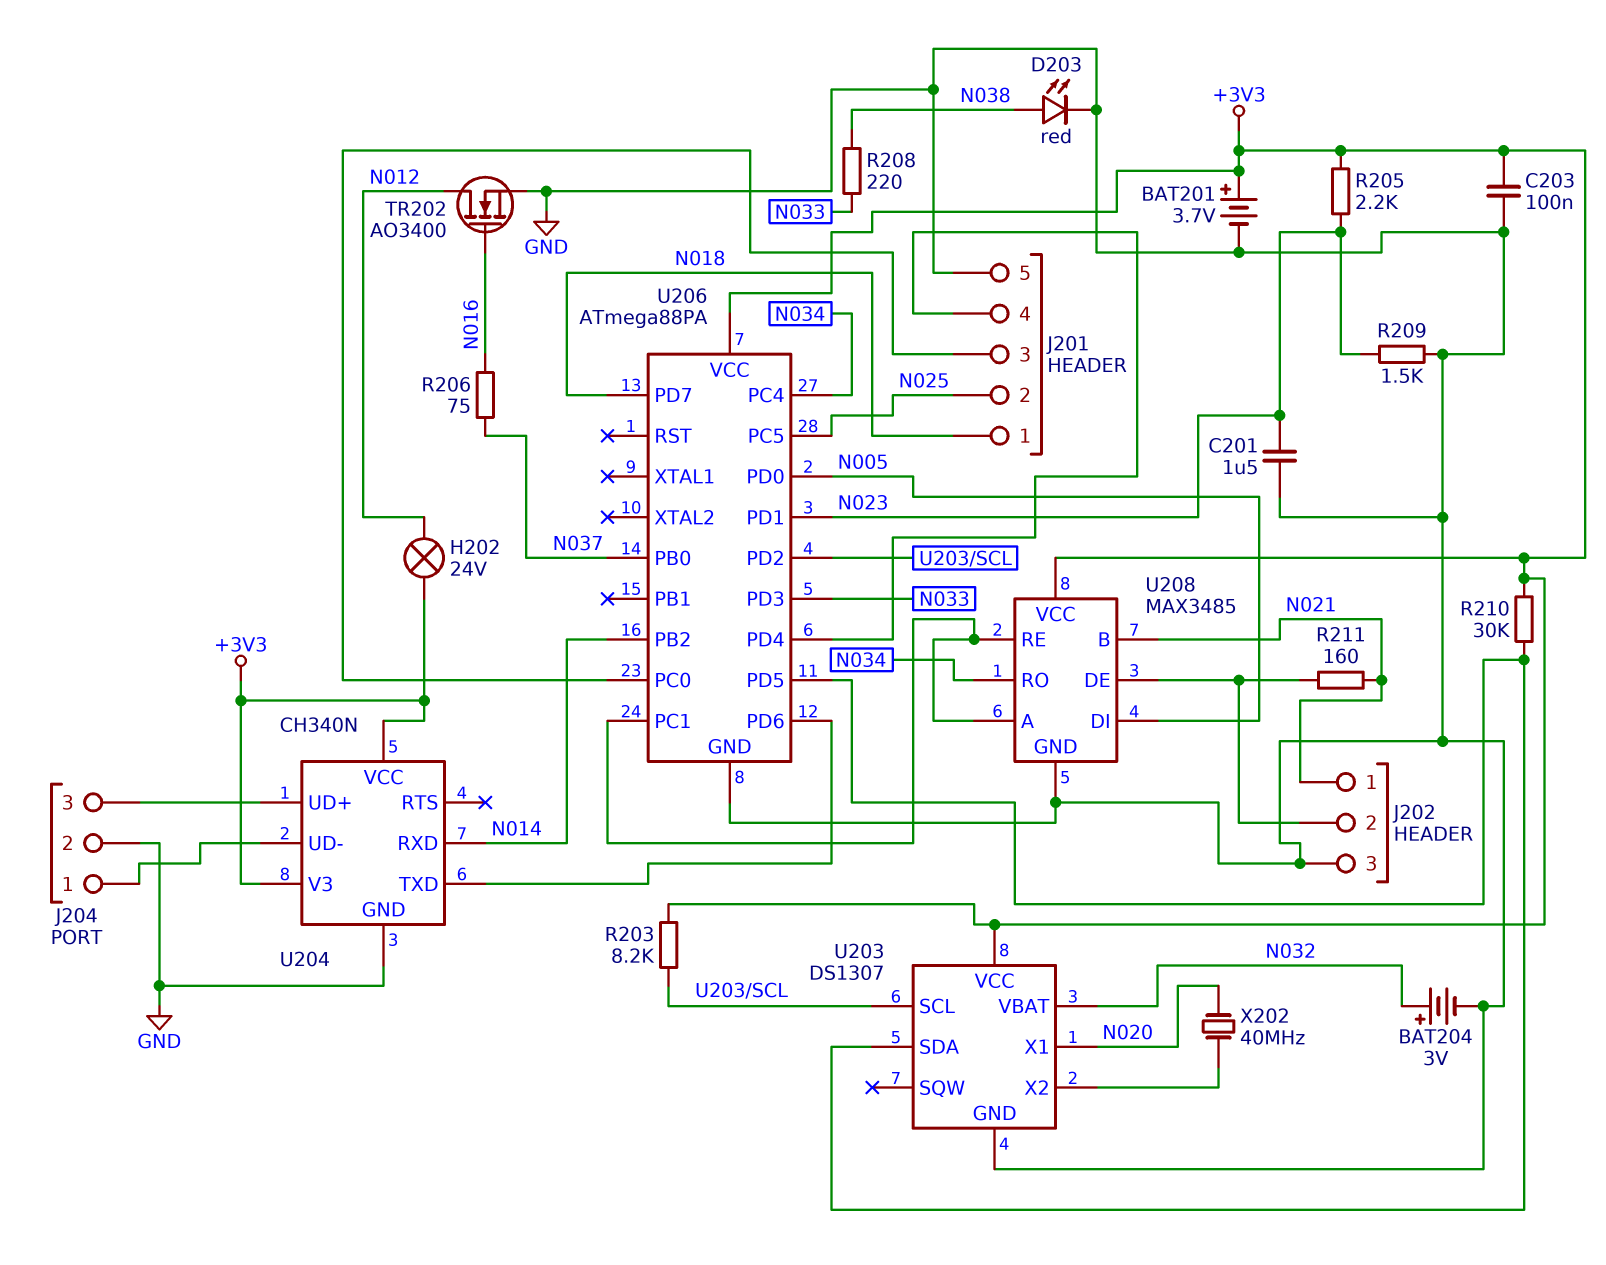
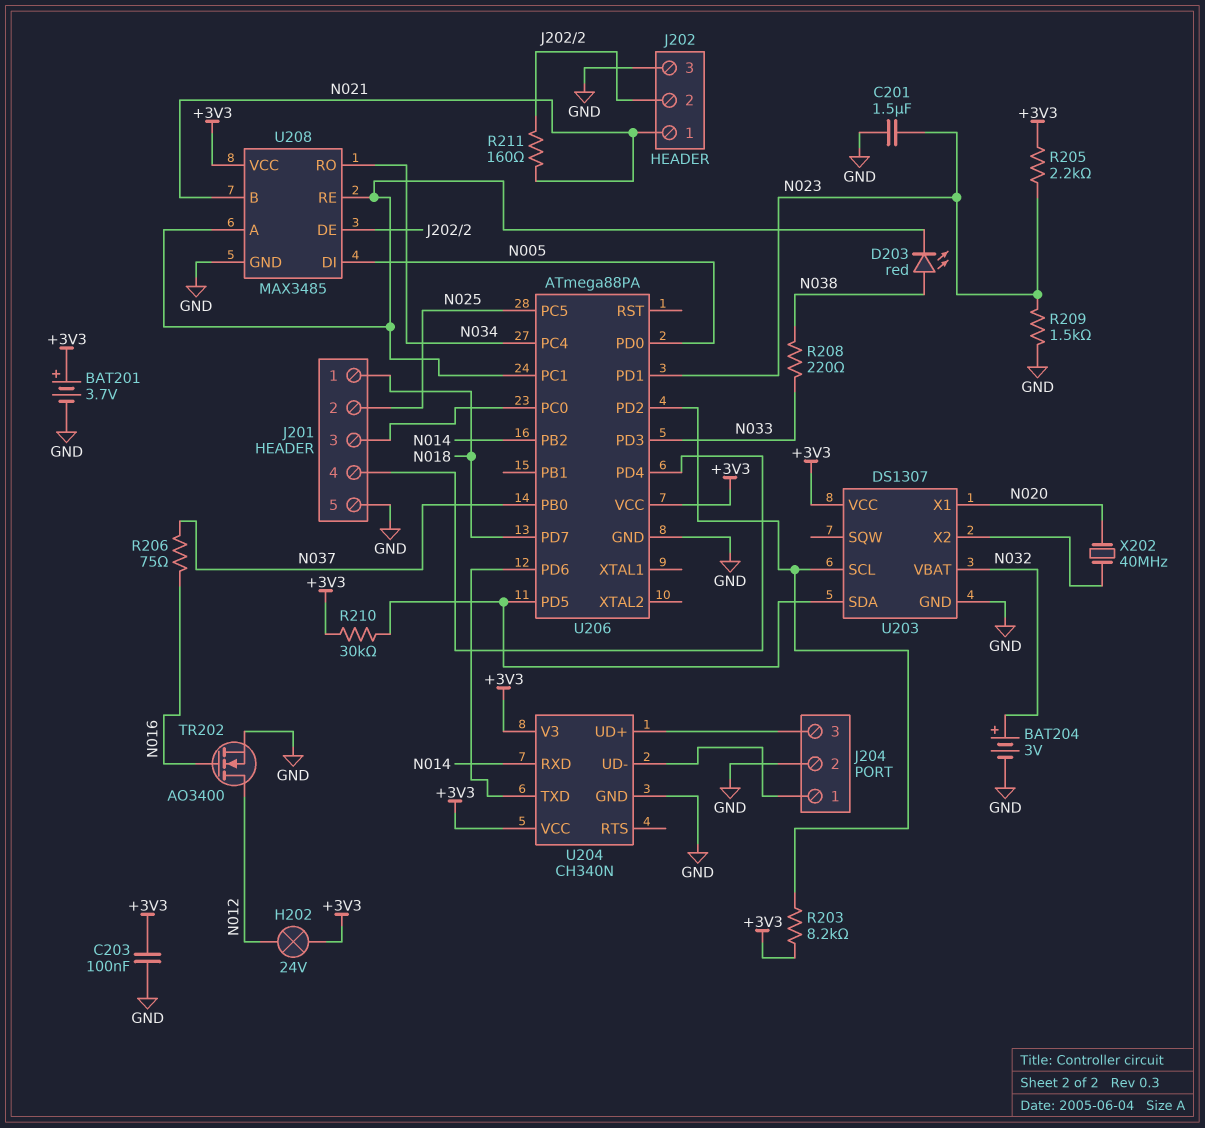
D203: LED red (A N038, K GND) -> LED red (A N038, K U206/PC1)

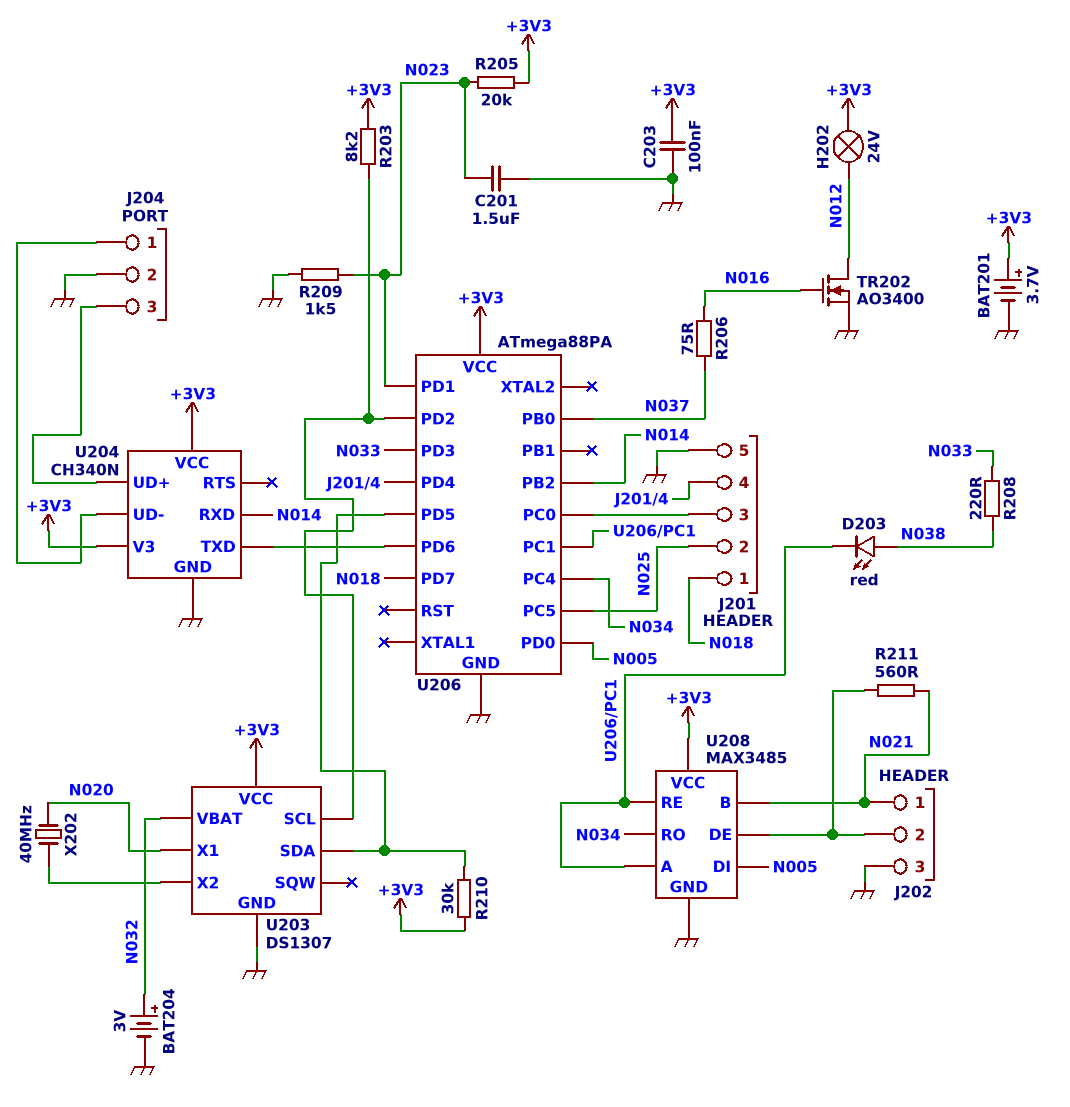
R205: 2.2k (+3V3, N023) -> 20k (+3V3, N023)
R211: 160 (J202/2, N021) -> 560 (J202/2, N021)

